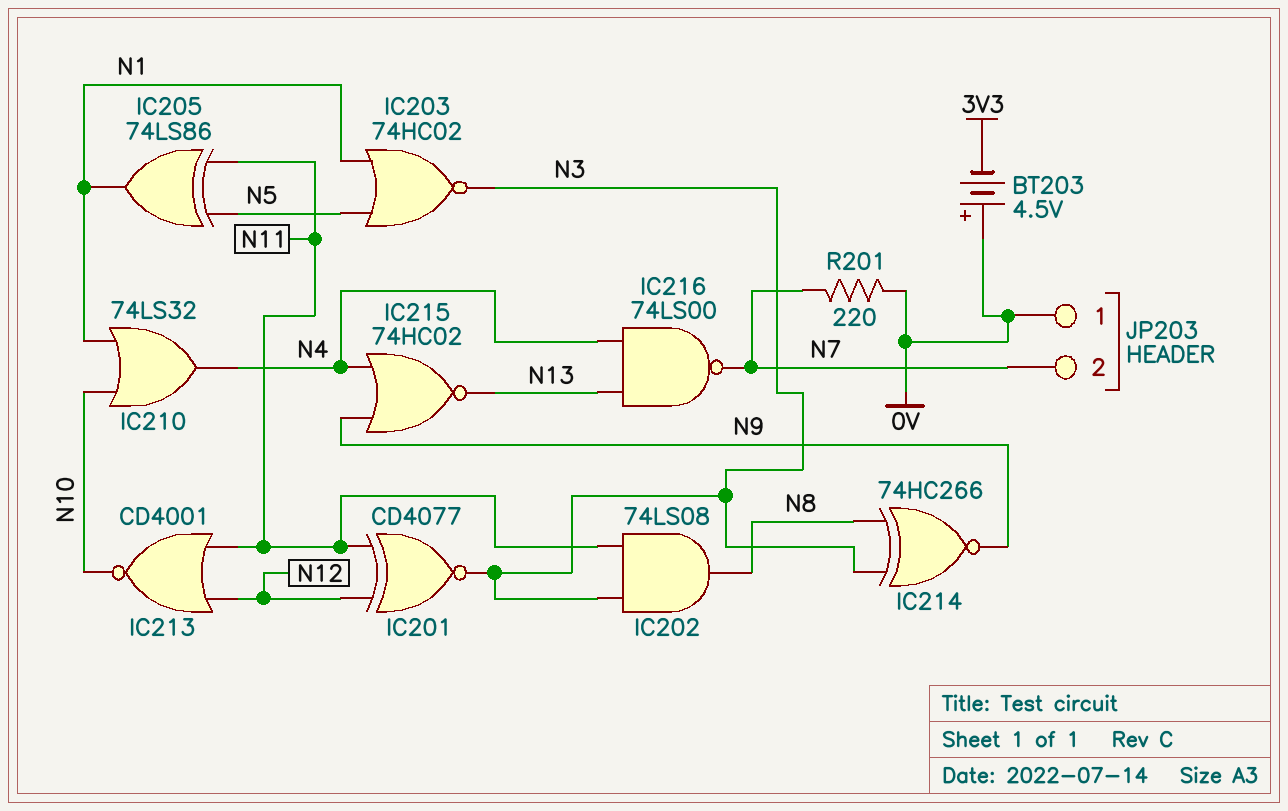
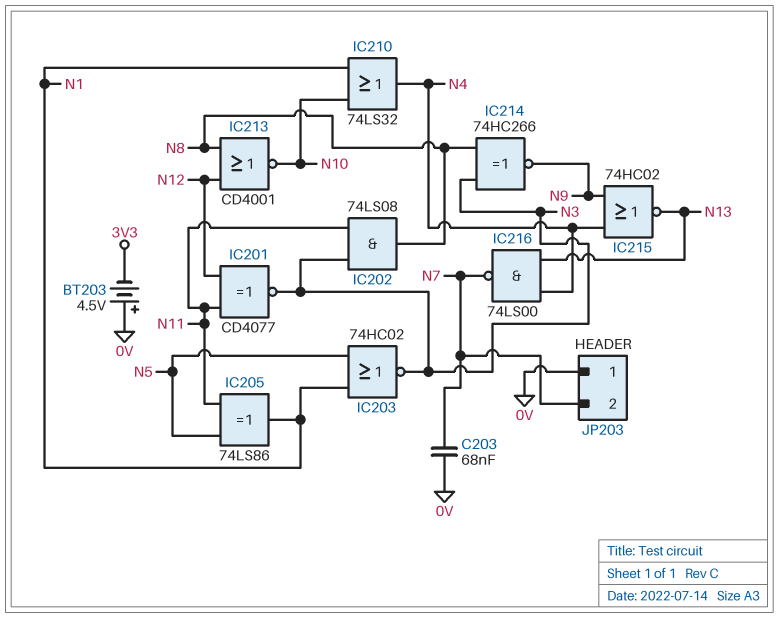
C203: none -> 68nF (0V, N7)
IC213: NOR CD4001 (in N11, in N12, out N10) -> NOR CD4001 (in N8, in N12, out N10)
R201: 220 (0V, N7) -> none

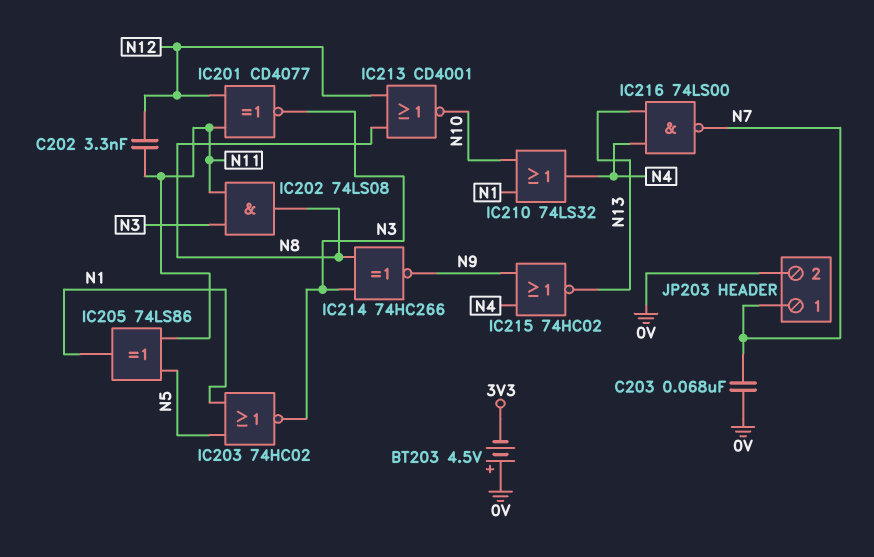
C202: none -> 3.3nF (N11, N12)
JP203 pin 1: 0V -> N7
JP203 pin 2: N7 -> 0V

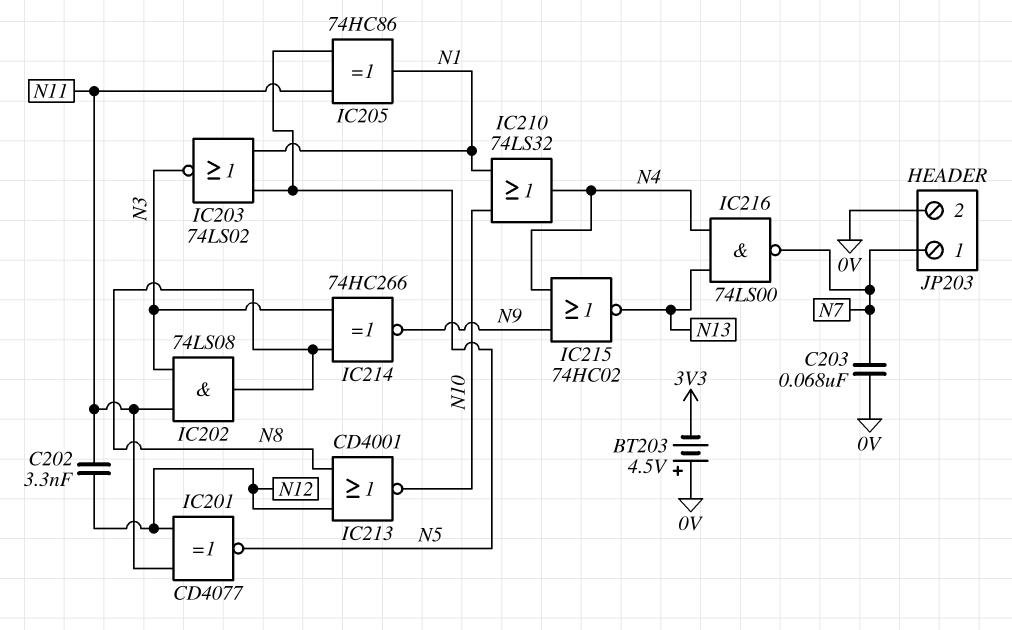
IC201: XNOR CD4077 (in N11, in N12, out N3) -> XNOR CD4077 (in N11, in N12, out N5)
IC203: NOR 74HC02 (in N1, in N5, out N3) -> NOR 74LS02 (in N1, in N5, out N3)
IC205: XOR 74LS86 (in N5, in N11, out N1) -> XOR 74HC86 (in N5, in N11, out N1)

